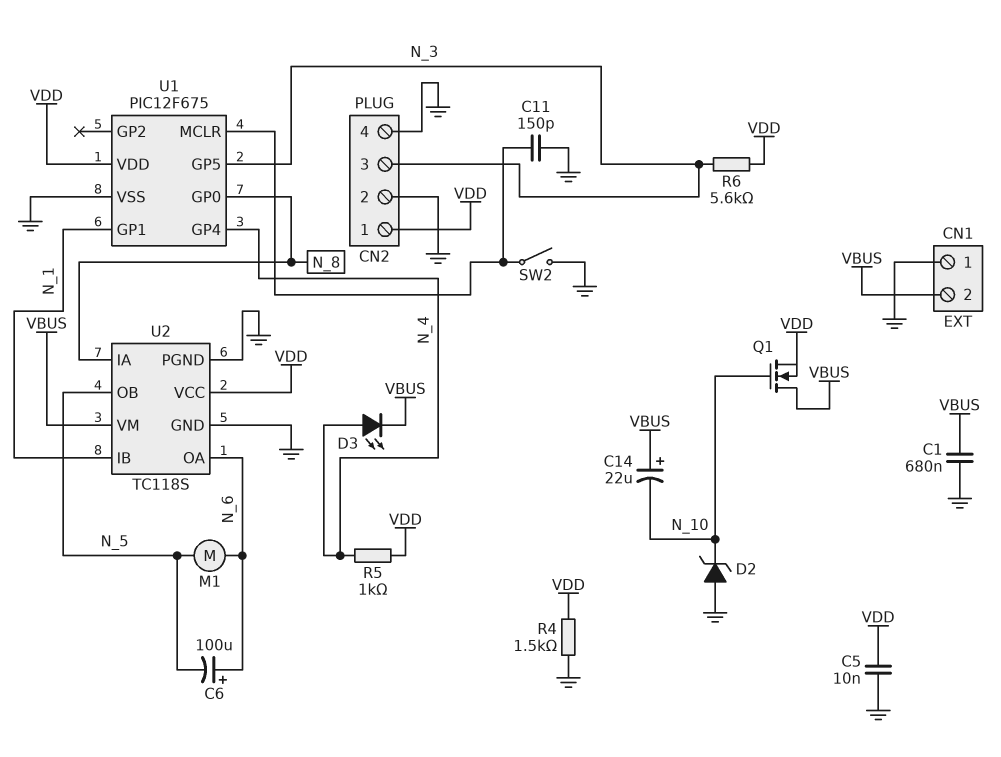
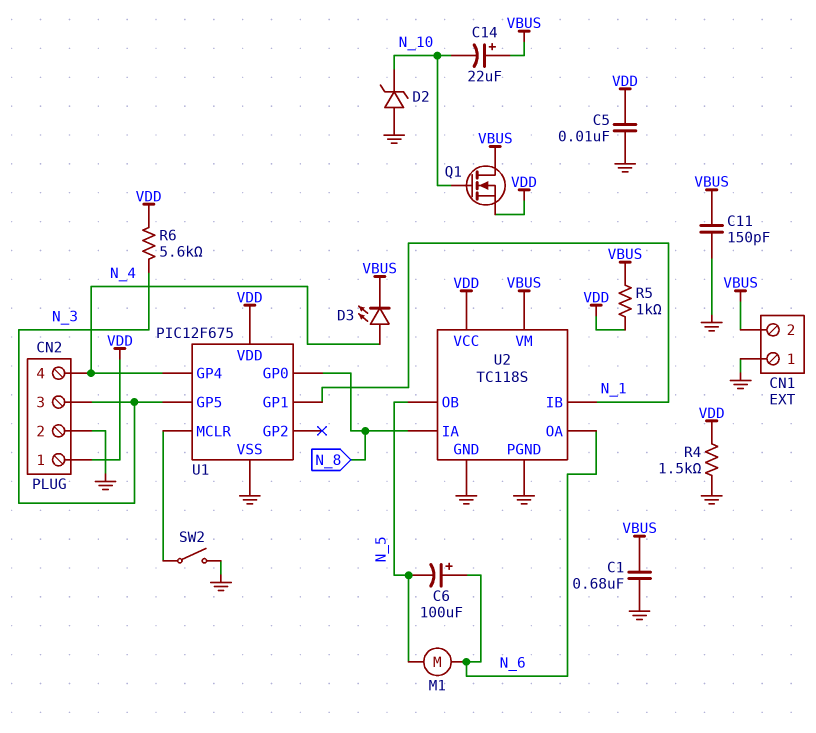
C11: 150pF (GND, U1/MCLR) -> 150pF (GND, VBUS)
CN2 pin 4: GND -> N_4
R5: 1k (N_4, VDD) -> 1k (VBUS, VDD)

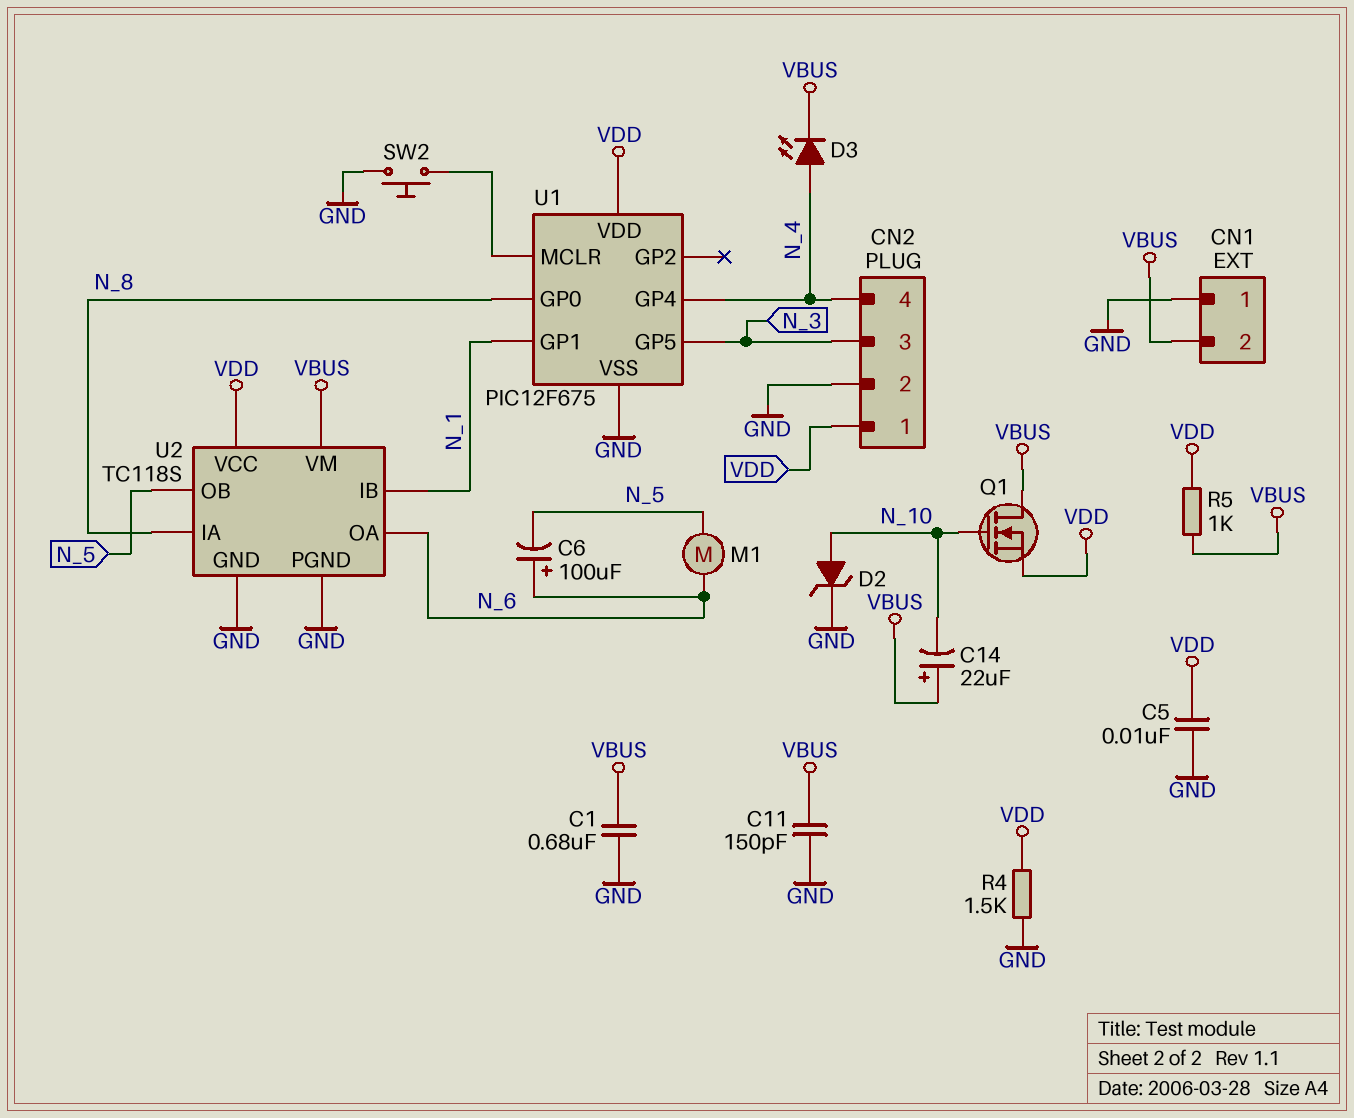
D2: zener (A GND, K N_10) -> zener (A N_10, K GND)
R6: 5.6k (N_3, VDD) -> none
SW2: switch (GND, U1/MCLR) -> button (GND, U1/MCLR)

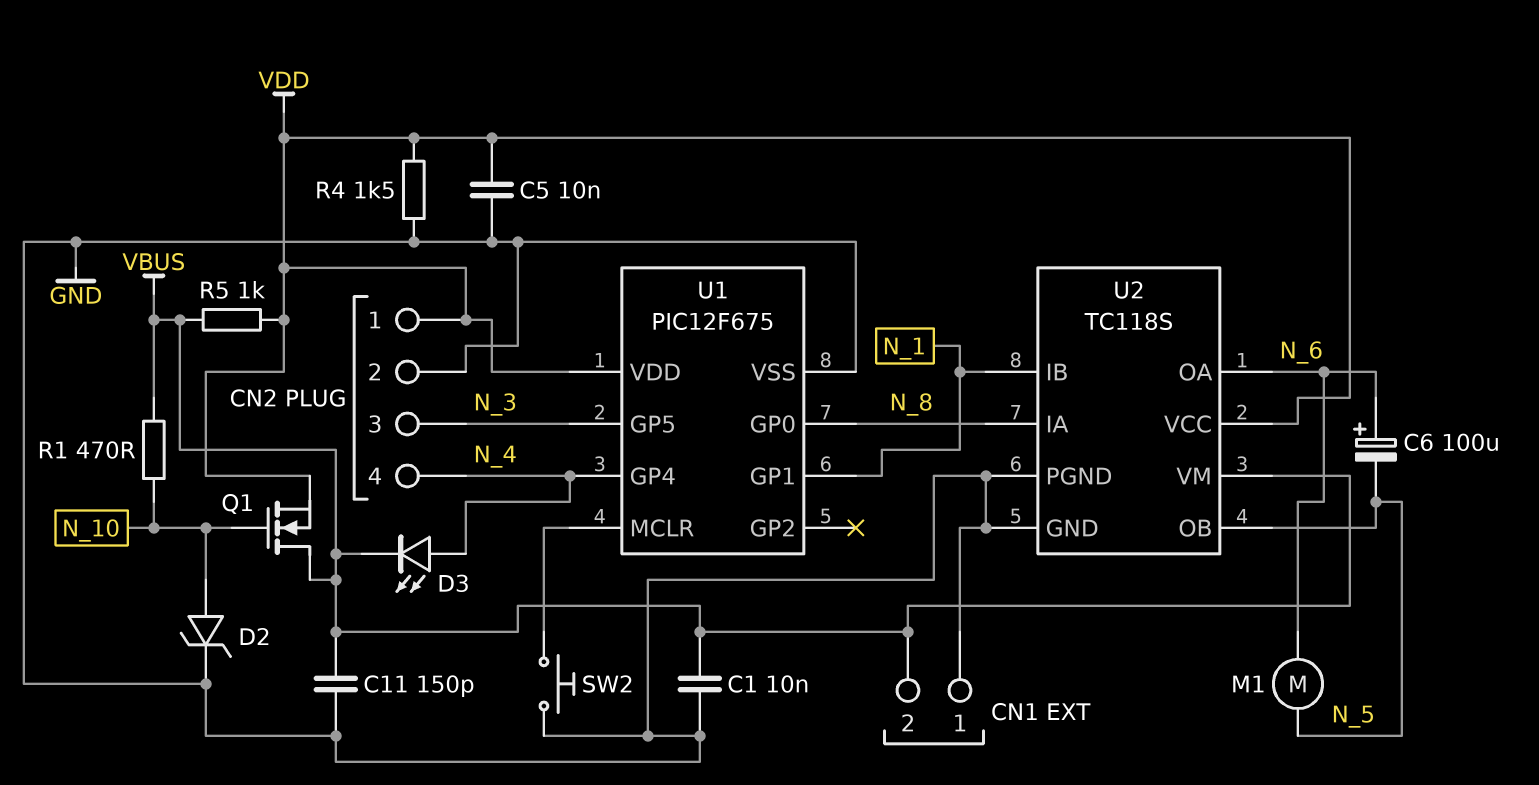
C1: 680nF (GND, VBUS) -> 10nF (GND, VBUS)
C14: 22uF (plus VBUS, minus N_10) -> none
R1: none -> 470 (N_10, VBUS)

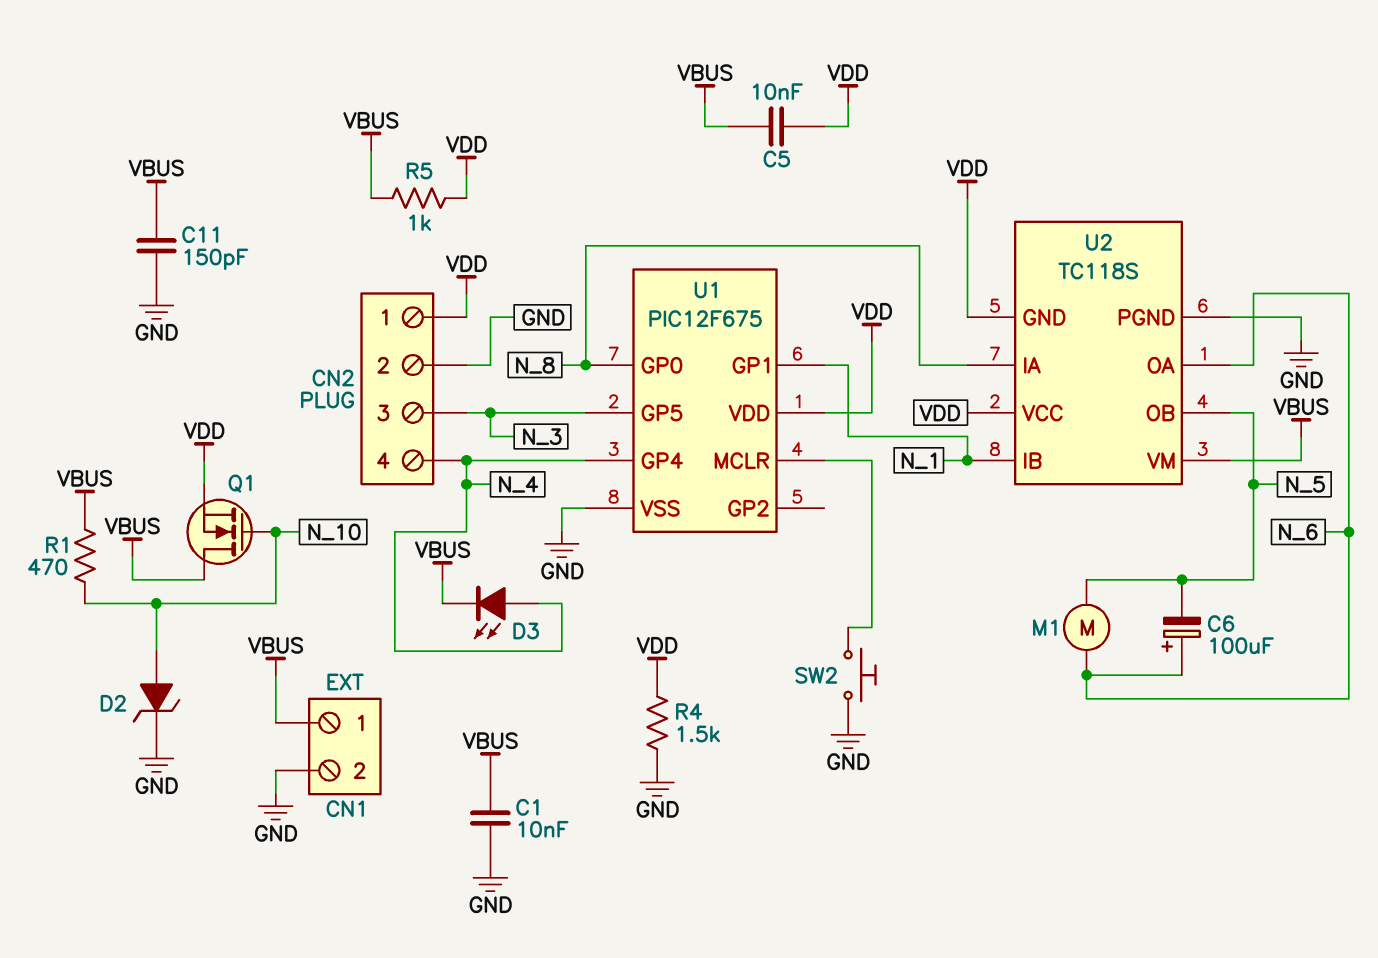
C5: 10nF (GND, VDD) -> 10nF (VBUS, VDD)
CN1 pin 1: GND -> VBUS
CN1 pin 2: VBUS -> GND
U2 pin GND: GND -> VDD

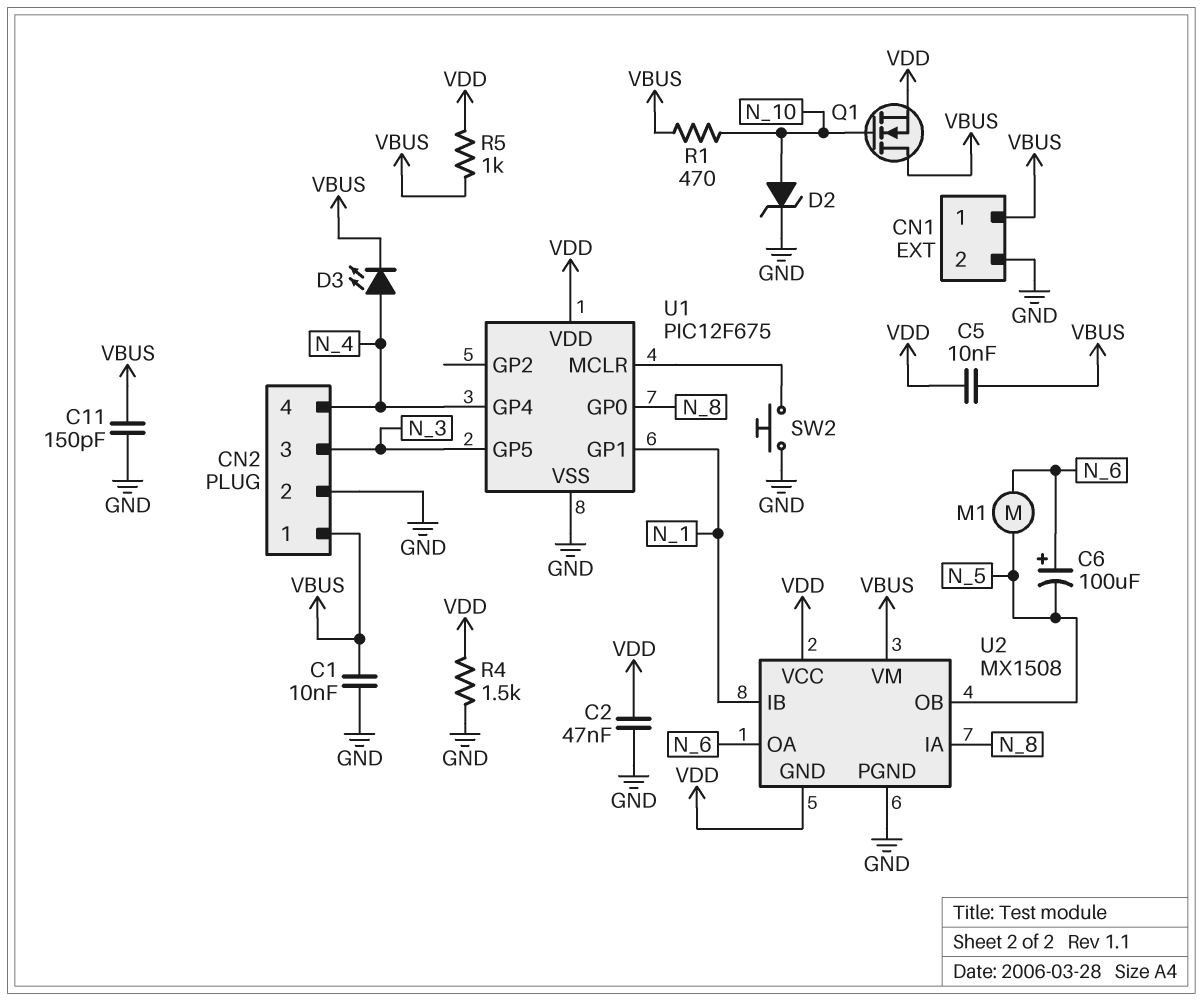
C2: none -> 47nF (GND, VDD)
CN2 pin 1: VDD -> VBUS
U2: TC118S -> MX1508

